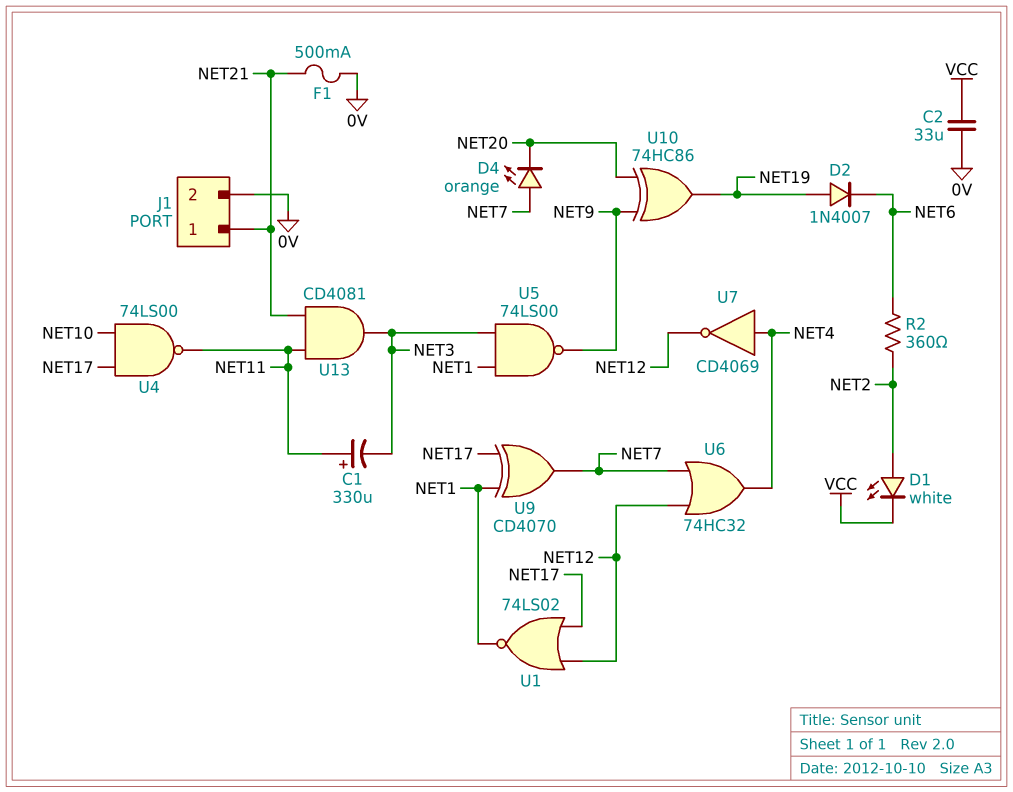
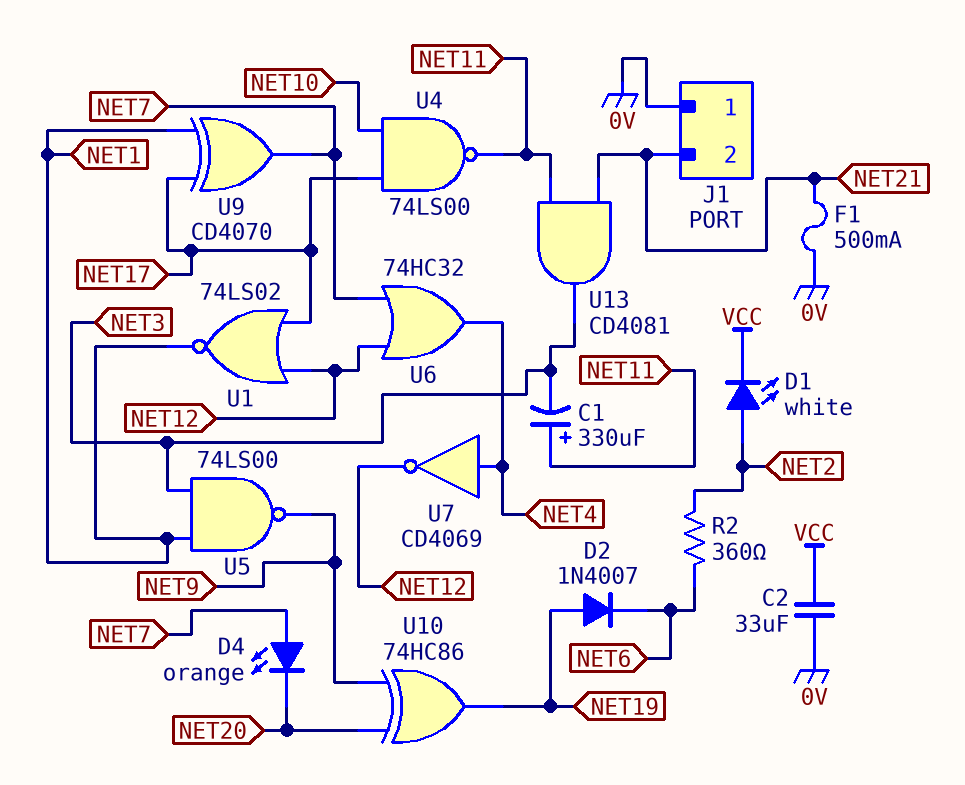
J1 pin 1: NET21 -> 0V
J1 pin 2: 0V -> NET21

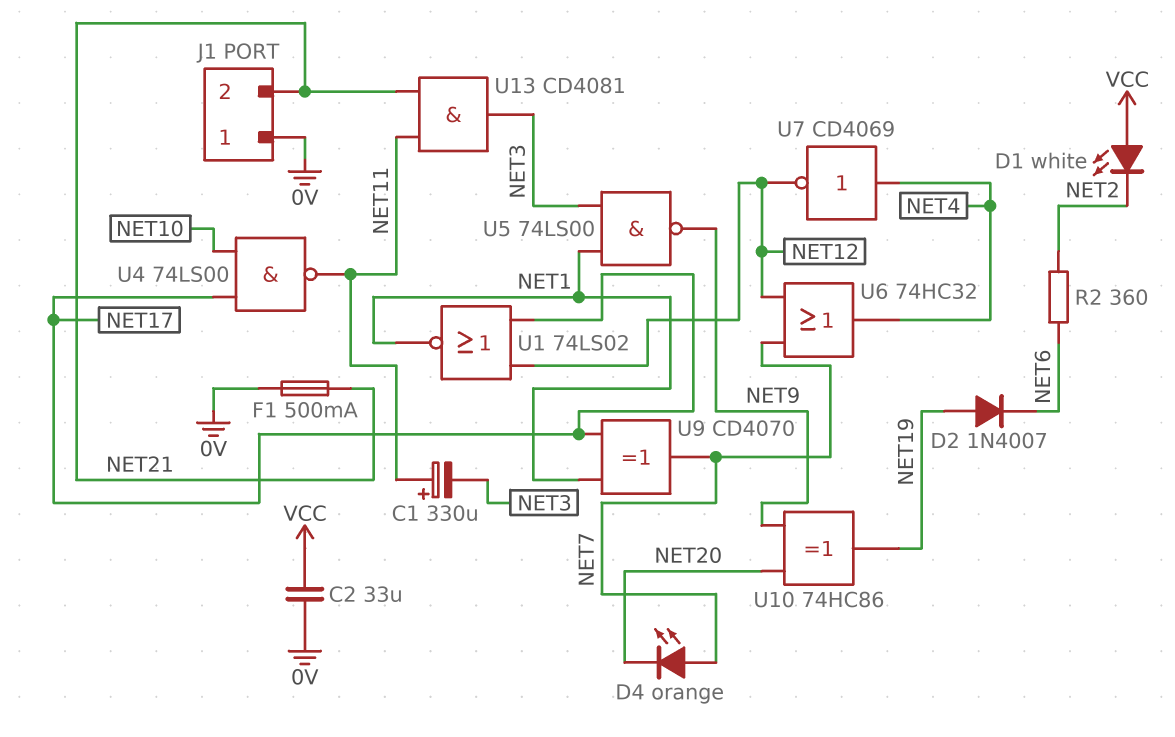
D1: LED white (A NET2, K VCC) -> LED white (A VCC, K NET2)

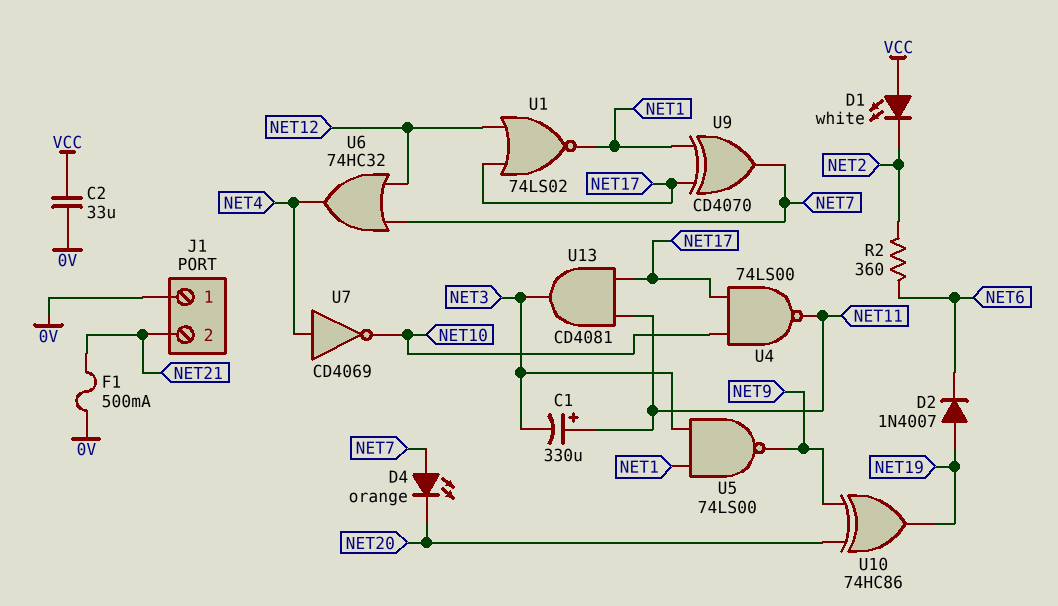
U7: NOT CD4069 (in NET4, out NET12) -> NOT CD4069 (in NET4, out NET10)
U13: AND CD4081 (in NET11, in NET21, out NET3) -> AND CD4081 (in NET11, in NET17, out NET3)

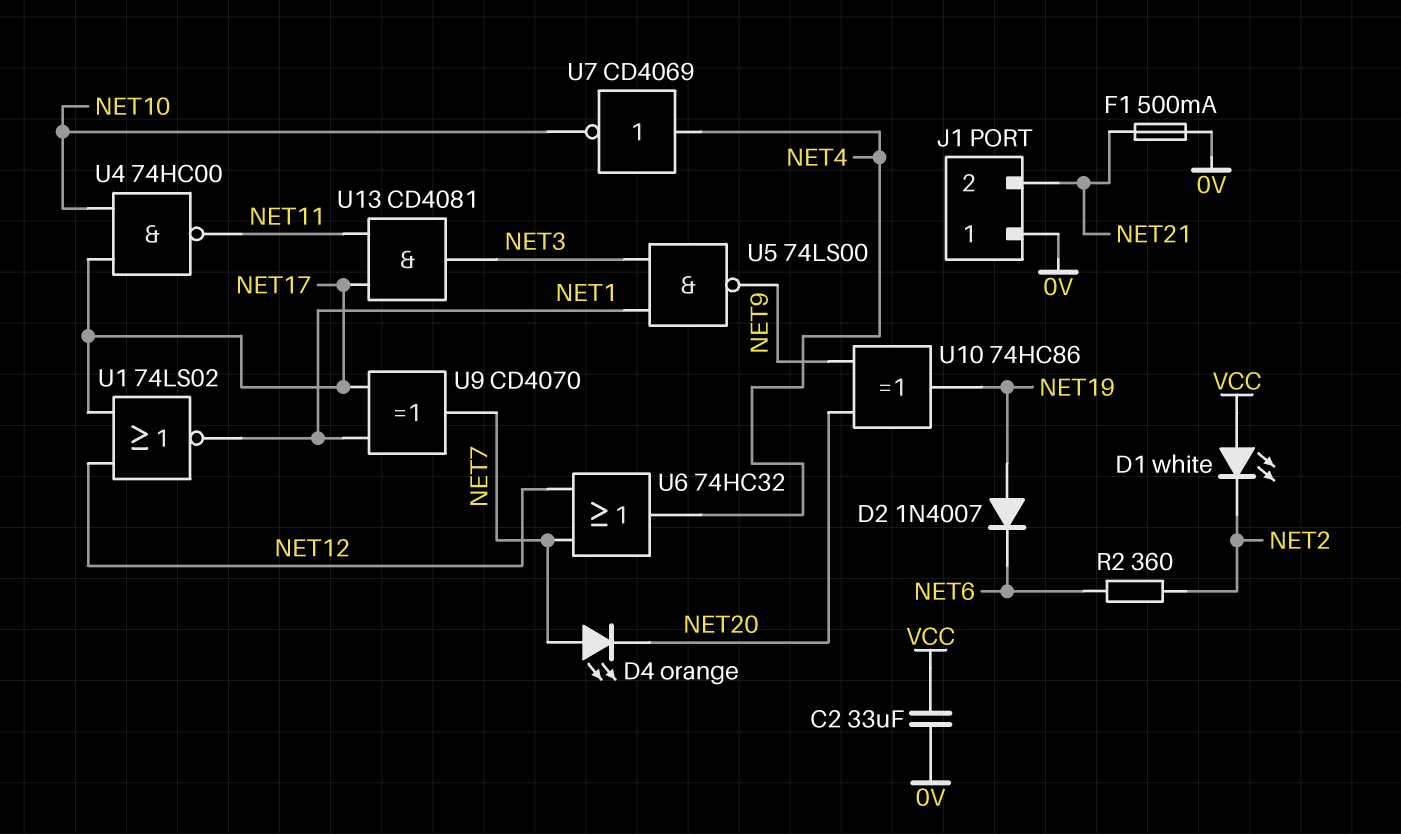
C1: 330uF (plus NET11, minus NET3) -> none
U4: NAND 74LS00 (in NET10, in NET17, out NET11) -> NAND 74HC00 (in NET10, in NET17, out NET11)

